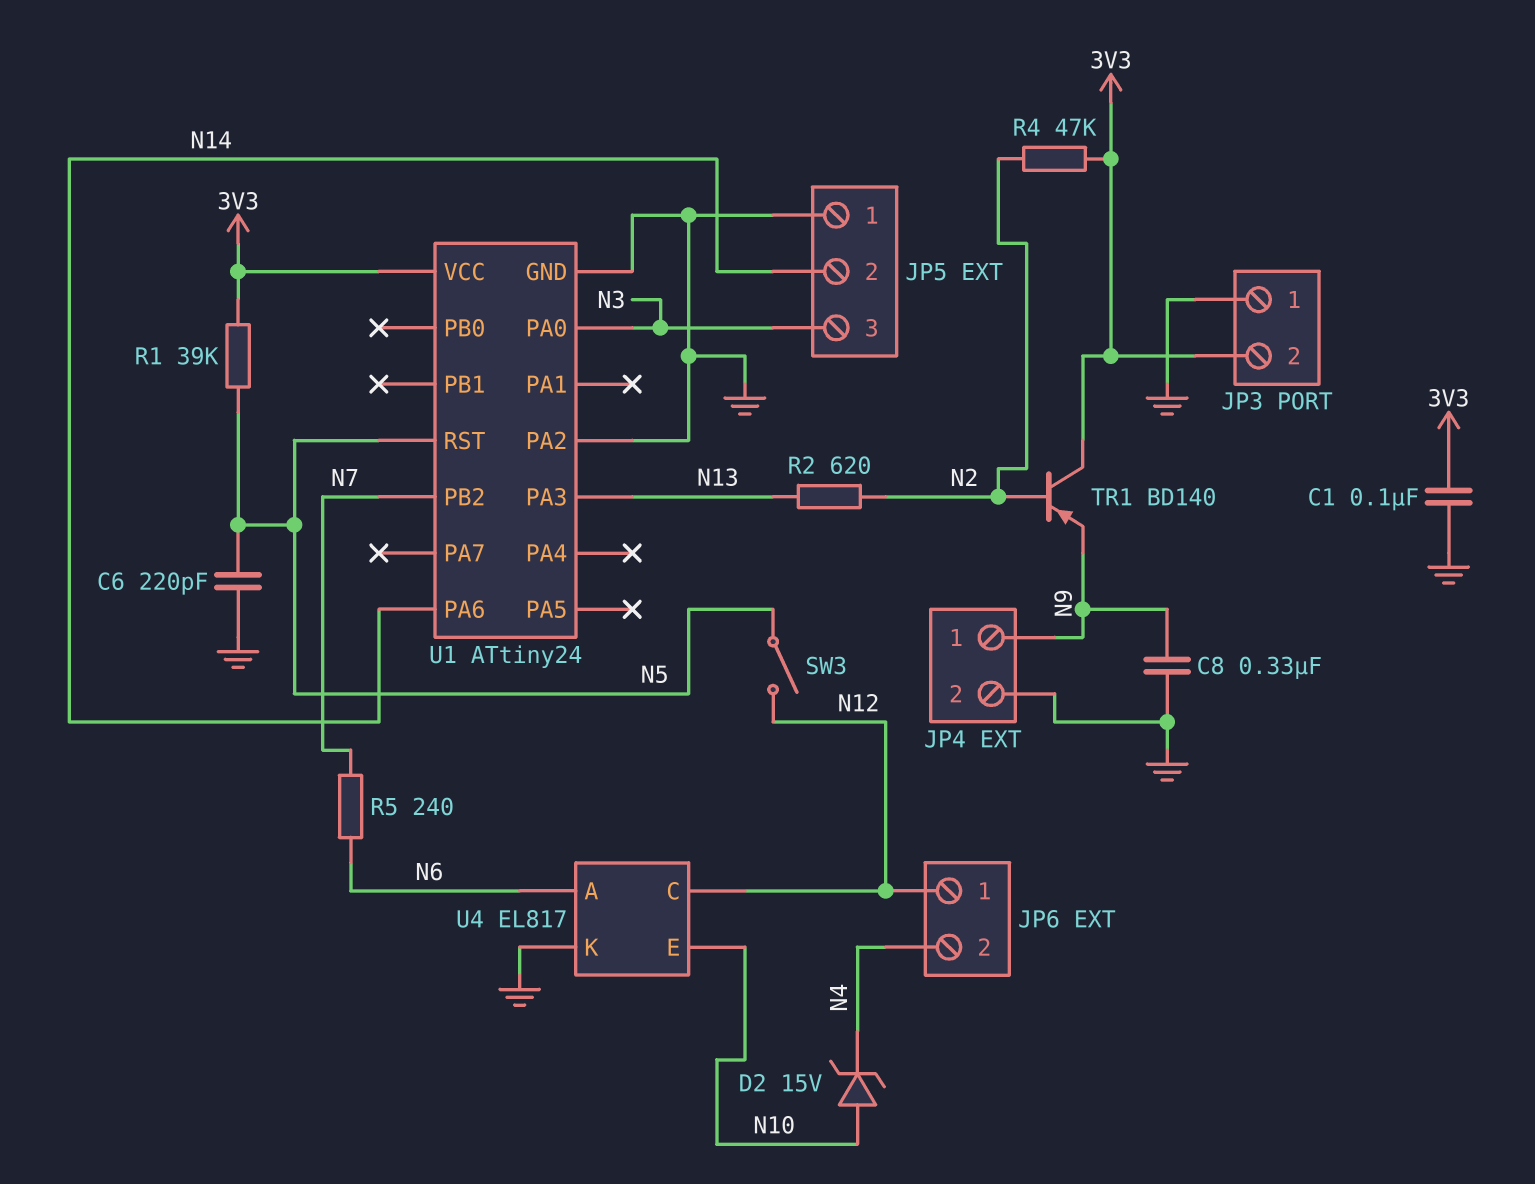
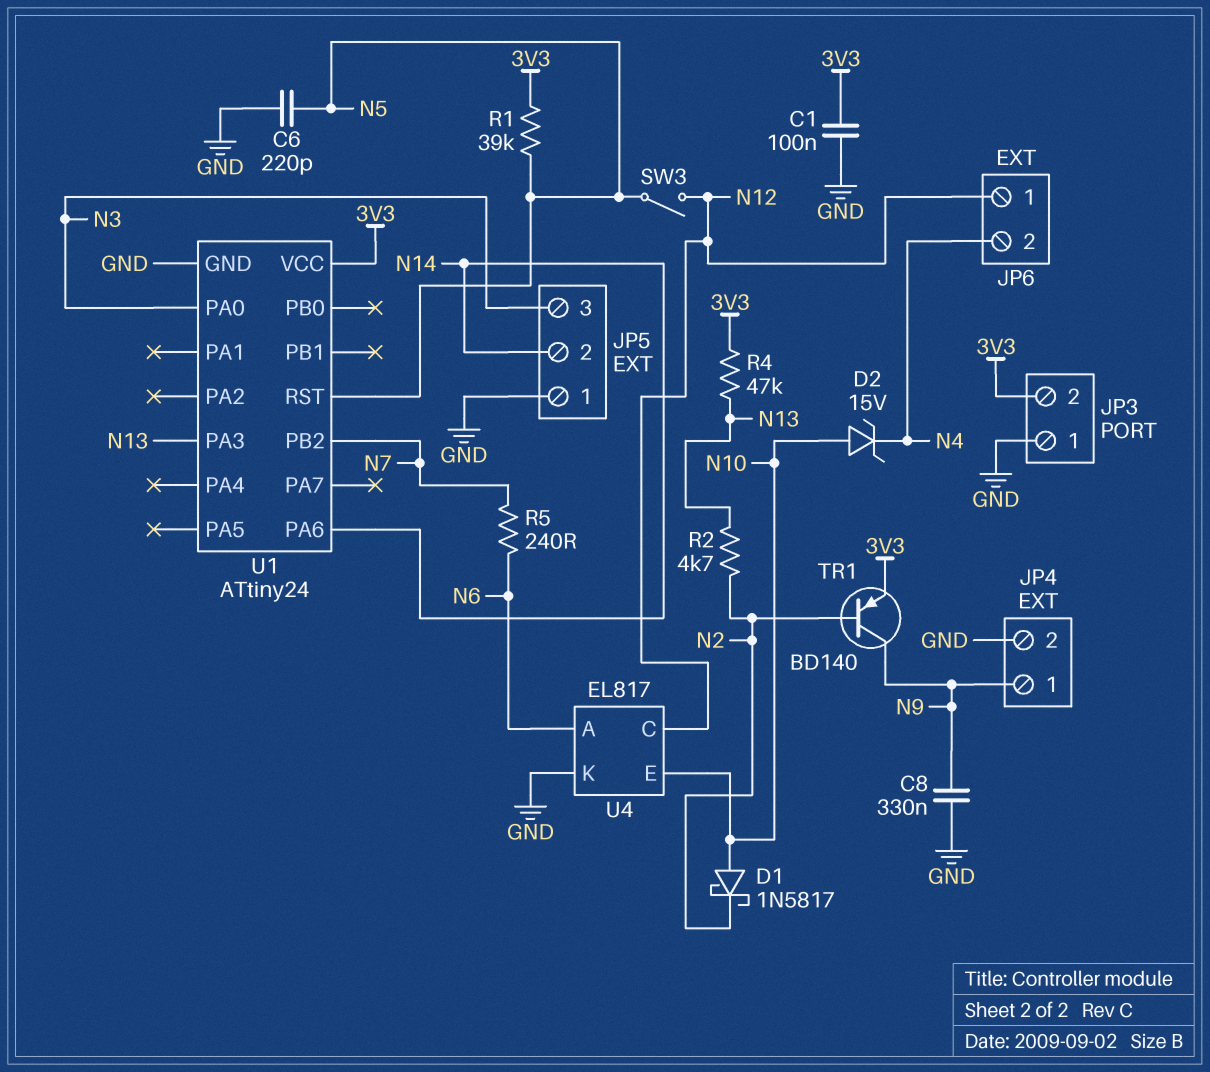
D1: none -> schottky 1N5817 (A N10, K N2)
R2: 620 (N2, N13) -> 4.7k (N2, N13)
R4: 47k (3V3, N2) -> 47k (3V3, N13)
TR1: PNP BD140 (B N2, C 3V3, E N9) -> PNP BD140 (B N2, C N9, E 3V3)
U1 pin PA2: GND -> none

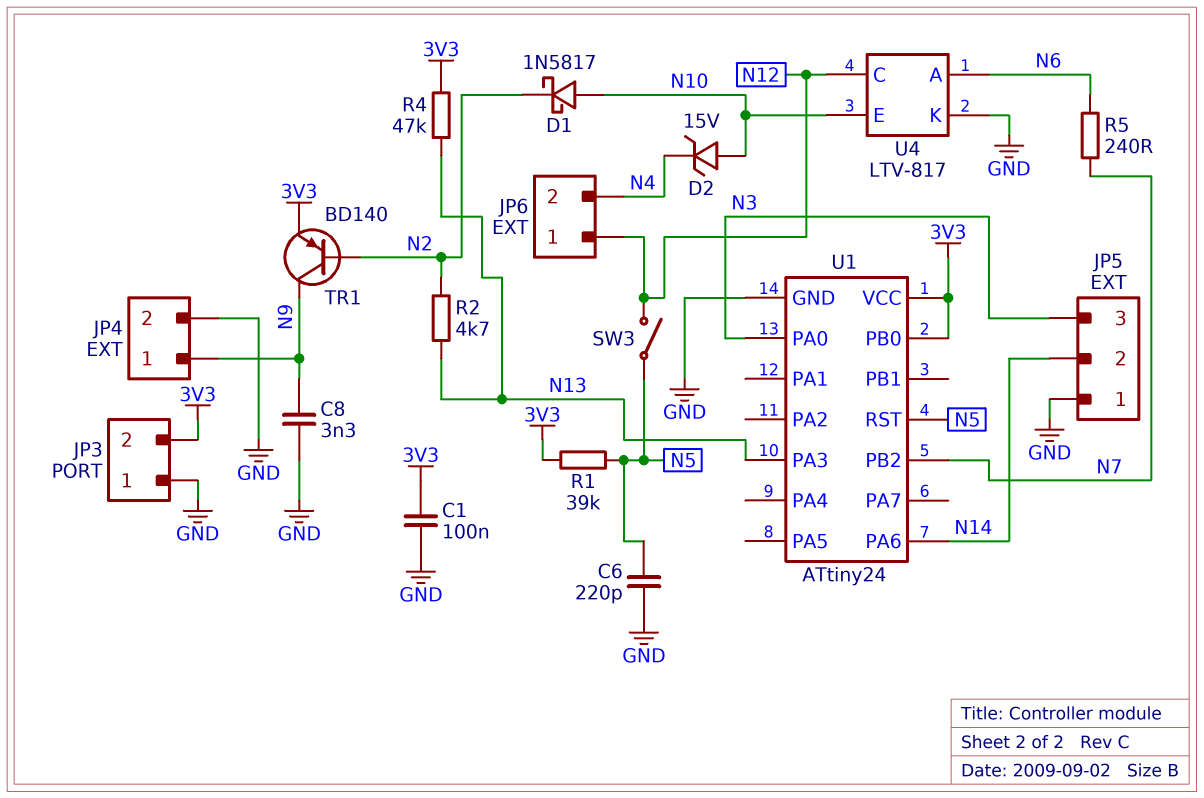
C8: 330nF (GND, N9) -> 3.3nF (GND, N9)
U1 pin PB0: none -> 3V3
U4: EL817 -> LTV-817

